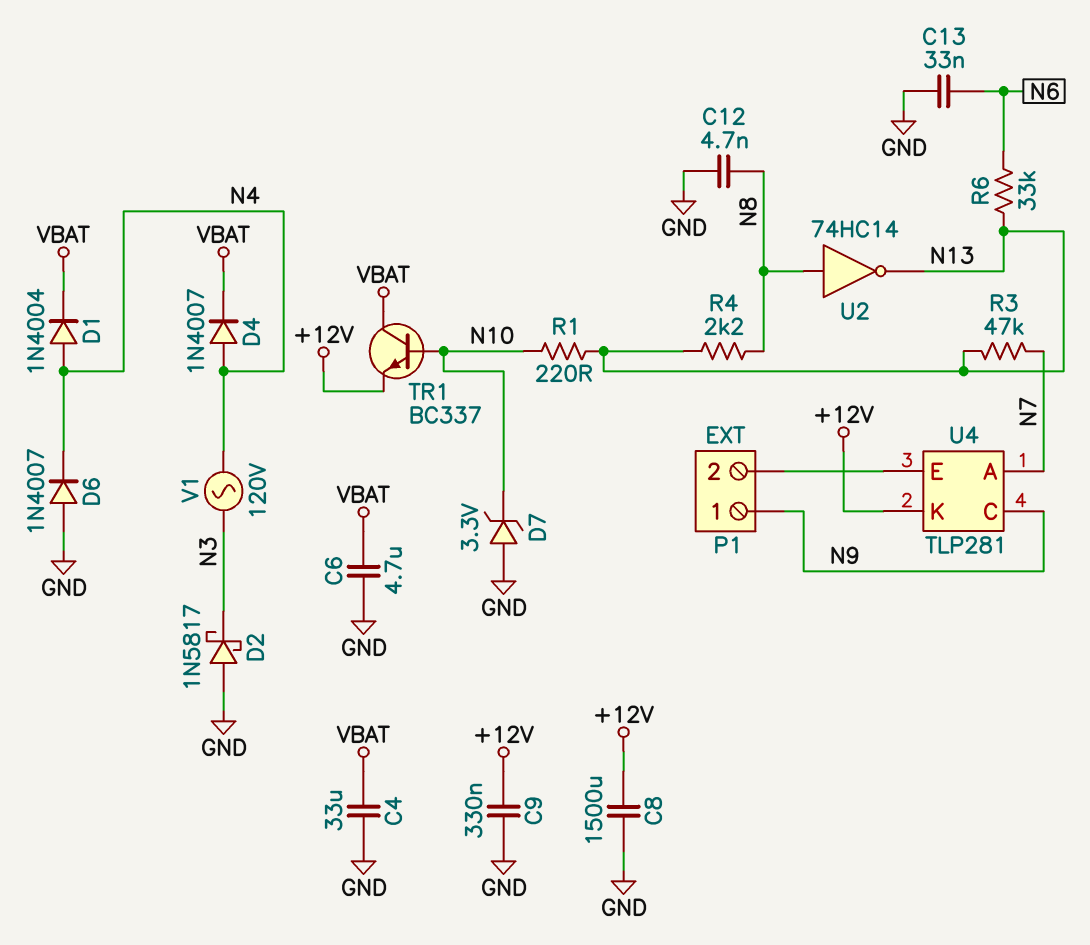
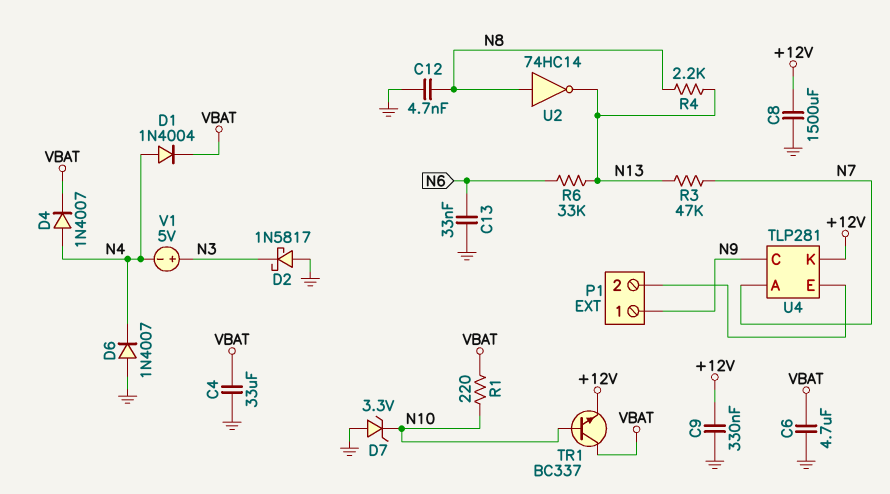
R1: 220 (N10, N13) -> 220 (N10, VBAT)
V1: AC 120V (N3, N4) -> 5V (plus N3, minus N4)

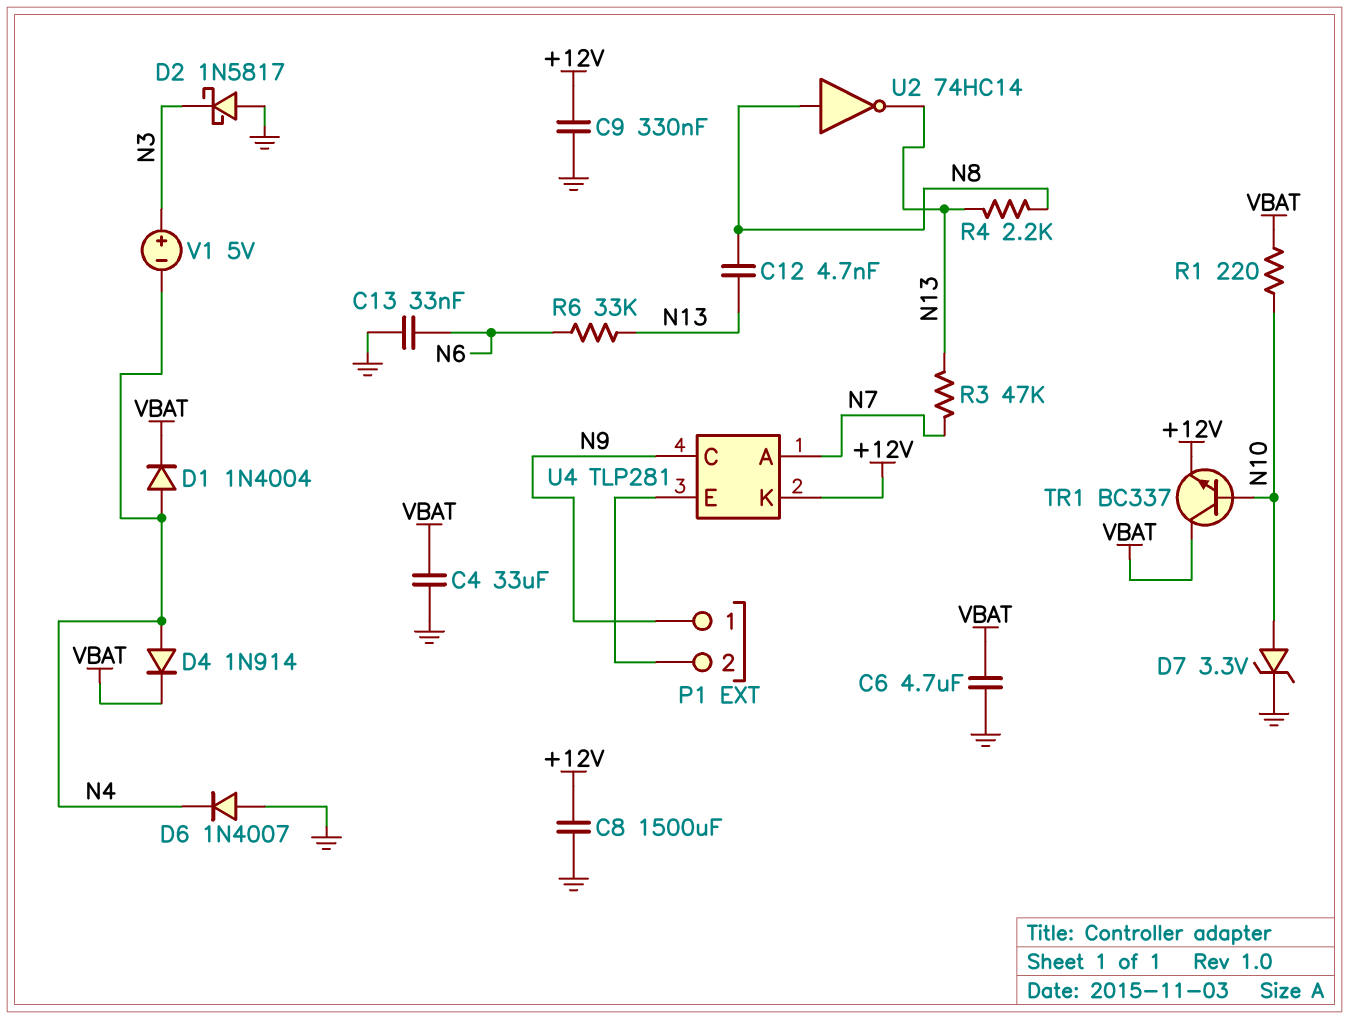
C12: 4.7nF (GND, N8) -> 4.7nF (N8, N13)
D4: diode 1N4007 (A N4, K VBAT) -> diode 1N914 (A N4, K VBAT)
D7: zener 3.3V (A GND, K N10) -> zener 3.3V (A N10, K GND)

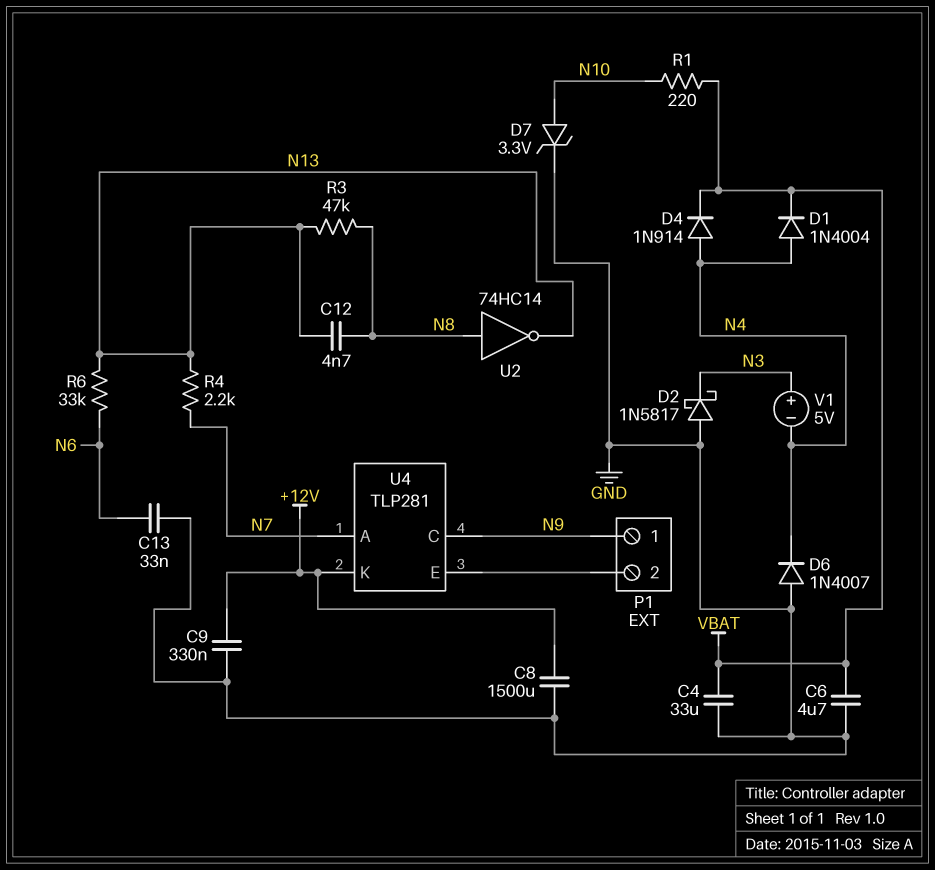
R3: 47k (N7, N13) -> 47k (N8, N13)
R4: 2.2k (N8, N13) -> 2.2k (N7, N13)
TR1: NPN BC337 (B N10, C VBAT, E +12V) -> none

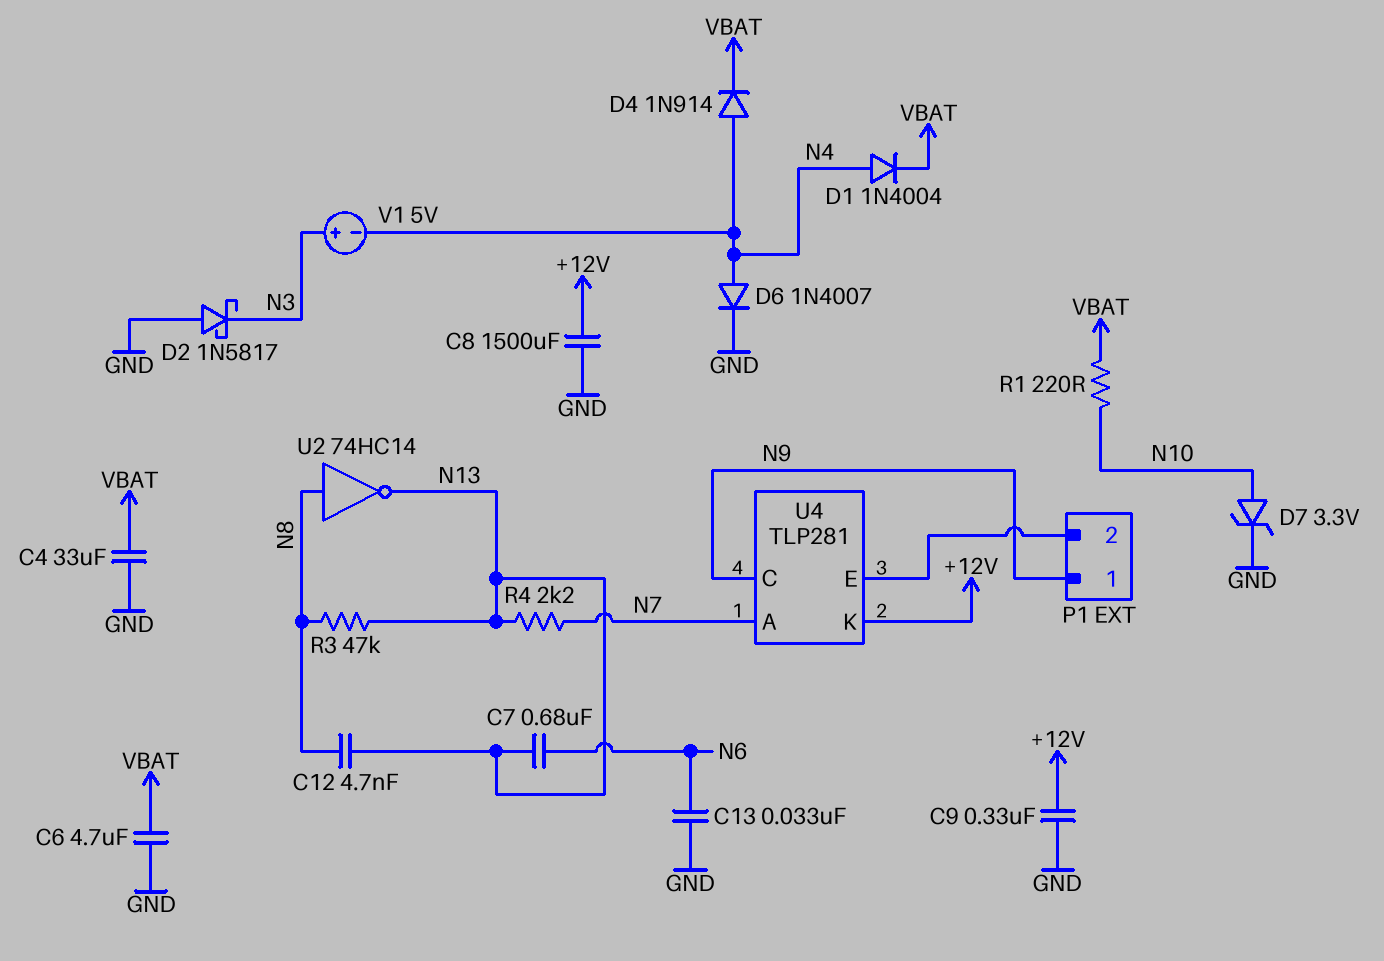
C7: none -> 680nF (N6, N13)
D6: diode 1N4007 (A GND, K N4) -> diode 1N4007 (A N4, K GND)
R6: 33k (N6, N13) -> none

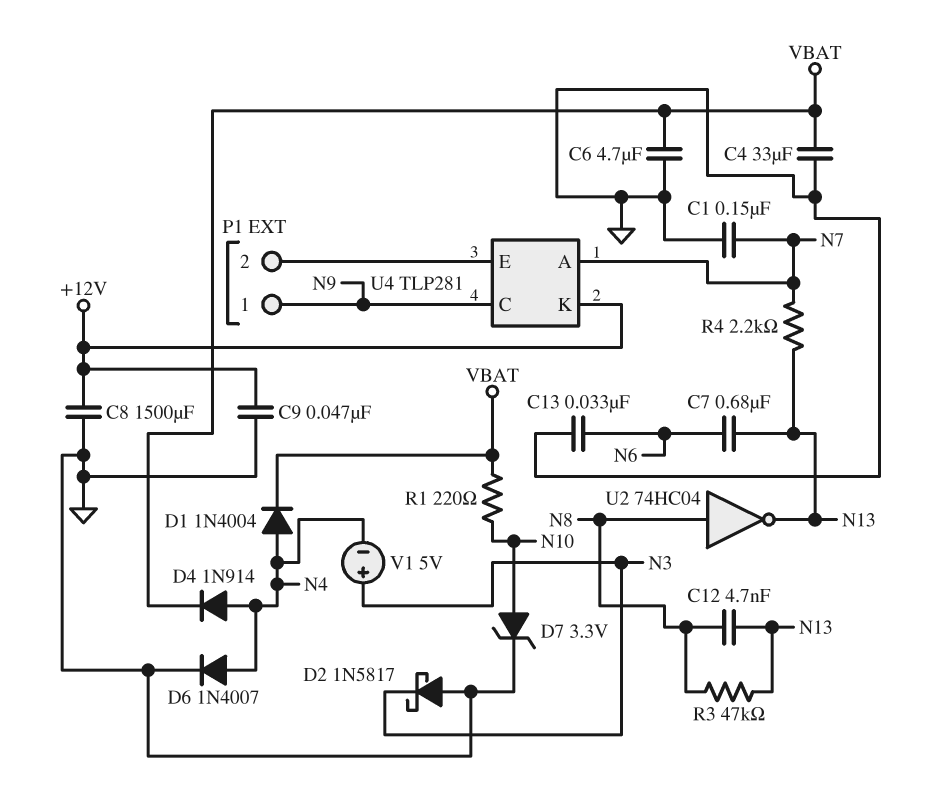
C1: none -> 150nF (GND, N7)
C9: 330nF (+12V, GND) -> 47nF (+12V, GND)
U2: NOT 74HC14 (in N8, out N13) -> NOT 74HC04 (in N8, out N13)

